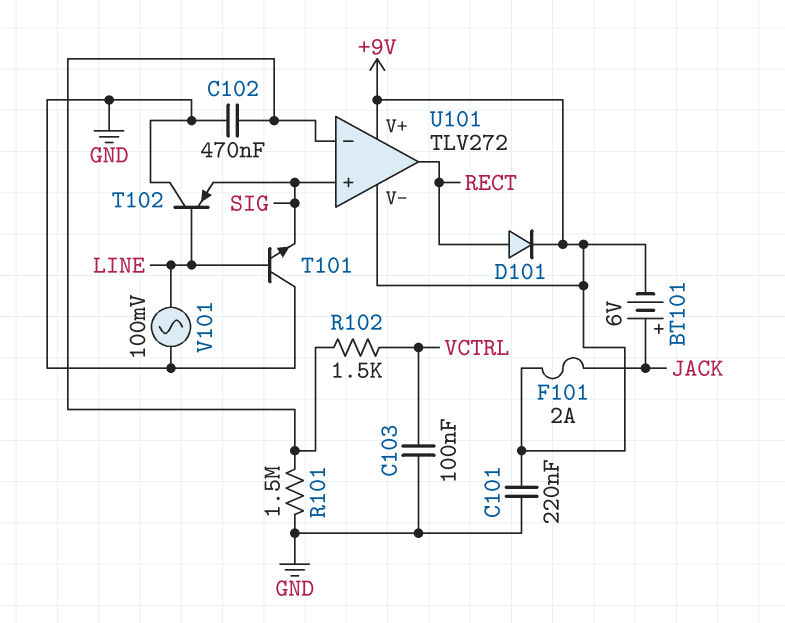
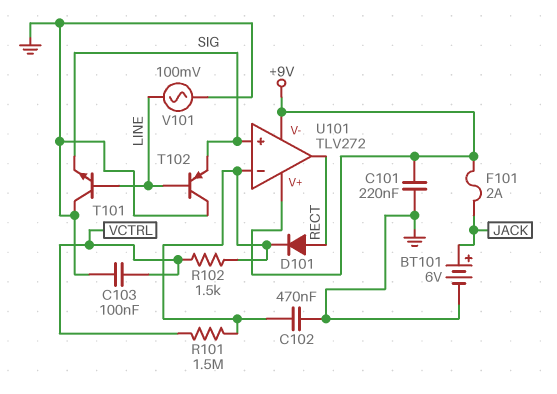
BT101: 6V (plus JACK, minus +9V) -> 6V (plus JACK, minus GND)
D101: diode (A RECT, K +9V) -> diode (A RECT, K U101/in-)
R101: 1.5M (GND, U101/in-) -> 1.5M (U101/in-, VCTRL)

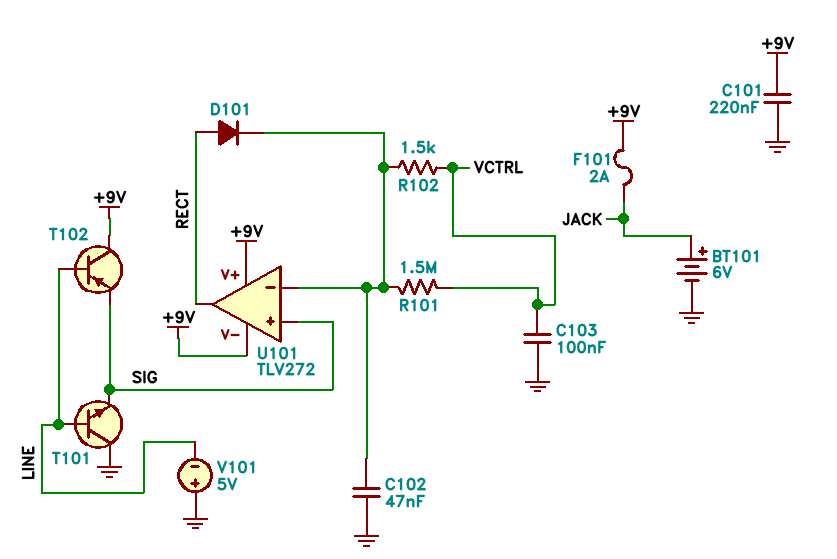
C102: 470nF (GND, U101/in-) -> 47nF (GND, U101/in-)
T102: PNP (B LINE, C GND, E SIG) -> PNP (B LINE, C +9V, E SIG)
V101: AC 100mV (GND, LINE) -> 5V (plus GND, minus LINE)

